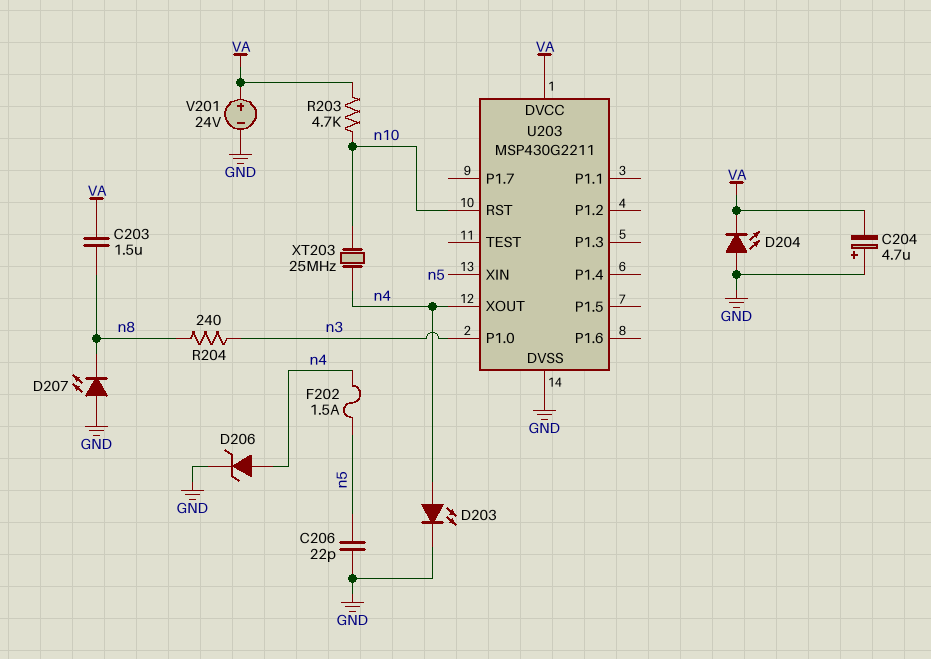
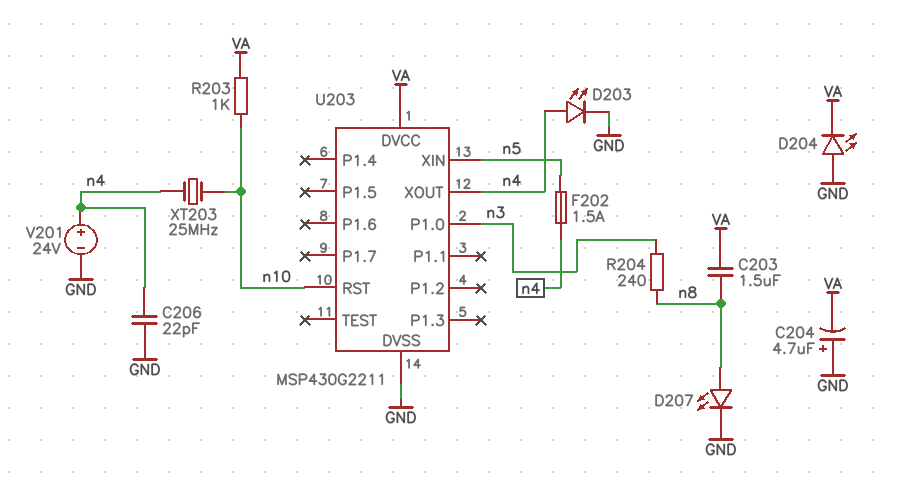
C206: 22pF (GND, n5) -> 22pF (GND, n4)
D206: zener (A n4, K GND) -> none
D207: LED (A GND, K n8) -> LED (A n8, K GND)
R203: 4.7k (VA, n10) -> 1k (VA, n10)
V201: 24V (plus VA, minus GND) -> 24V (plus n4, minus GND)

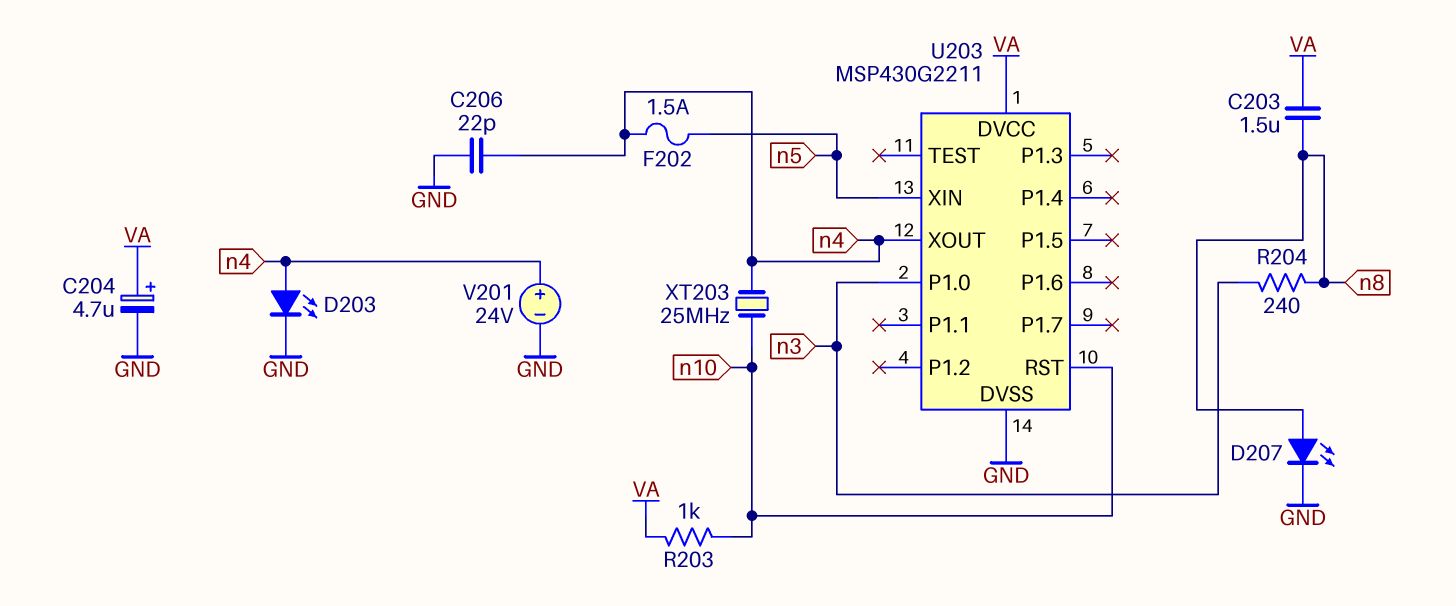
C204: 4.7uF (plus GND, minus VA) -> 4.7uF (plus VA, minus GND)
D204: LED (A GND, K VA) -> none

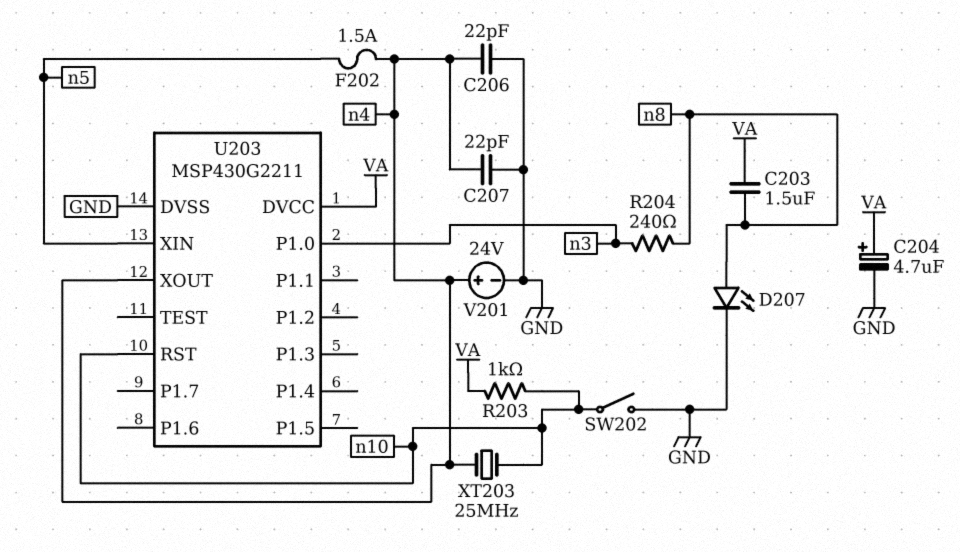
C207: none -> 22pF (GND, n4)
D203: LED (A n4, K GND) -> none
SW202: none -> switch (GND, n10)

